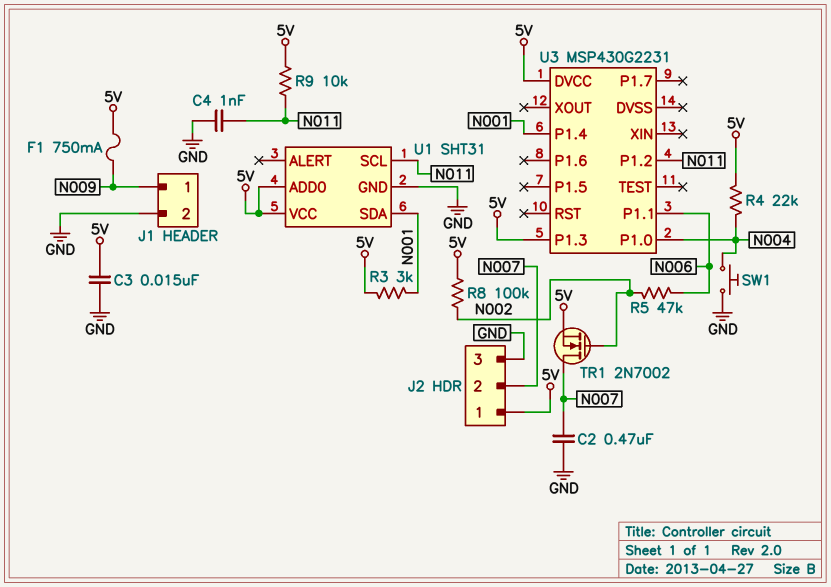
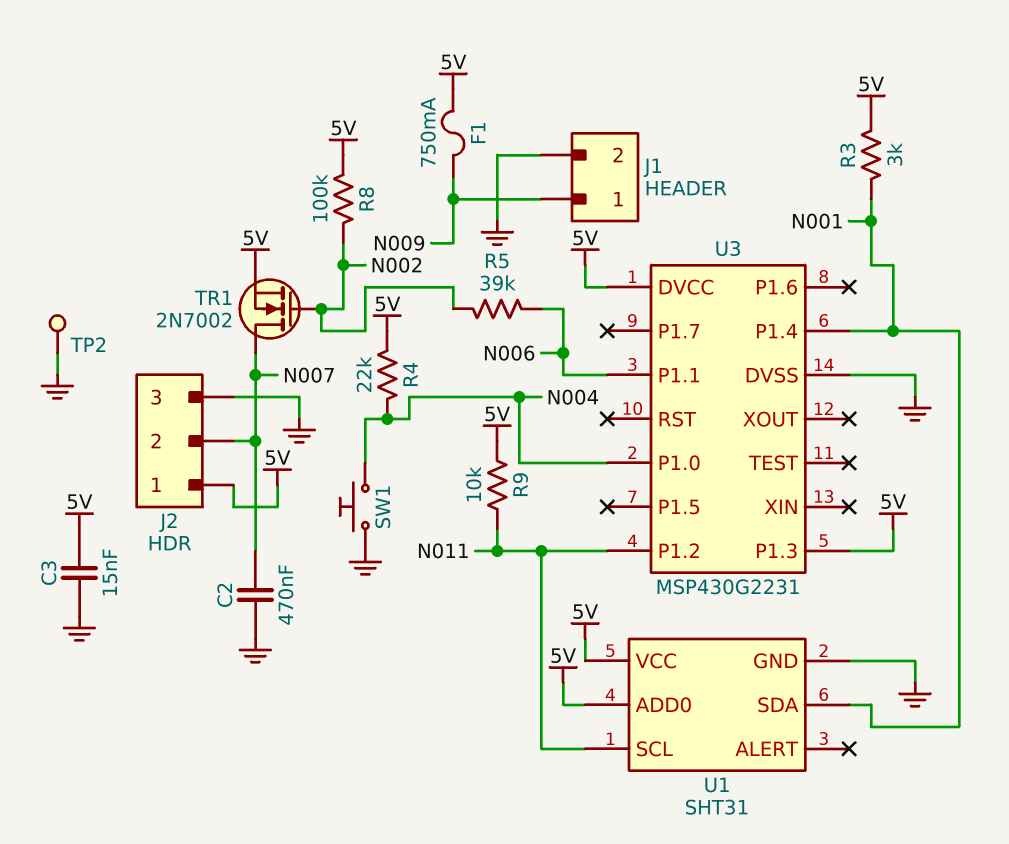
C4: 1nF (GND, N011) -> none
R5: 47k (N002, N006) -> 39k (N002, N006)
TP2: none -> test point (GND)
U3 pin DVSS: none -> GND

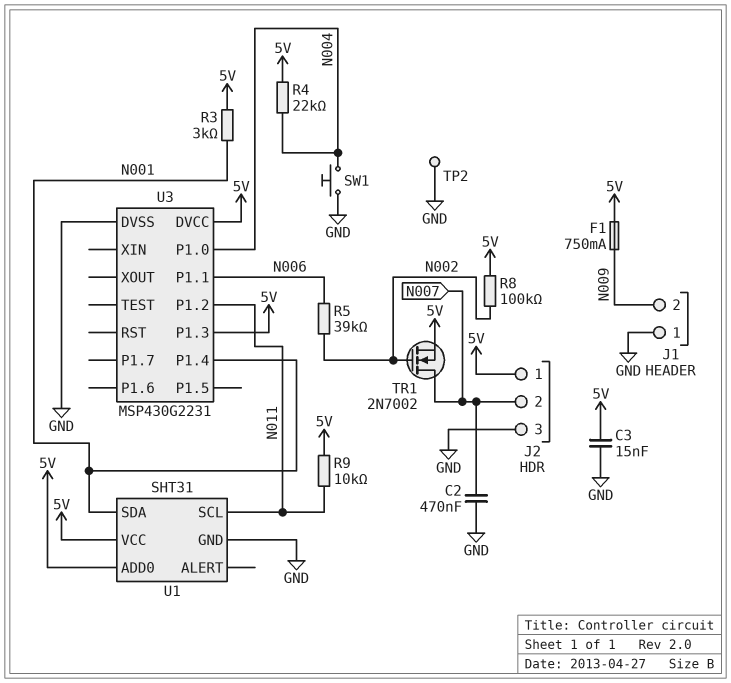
J1 pin 1: N009 -> GND
J1 pin 2: GND -> N009

